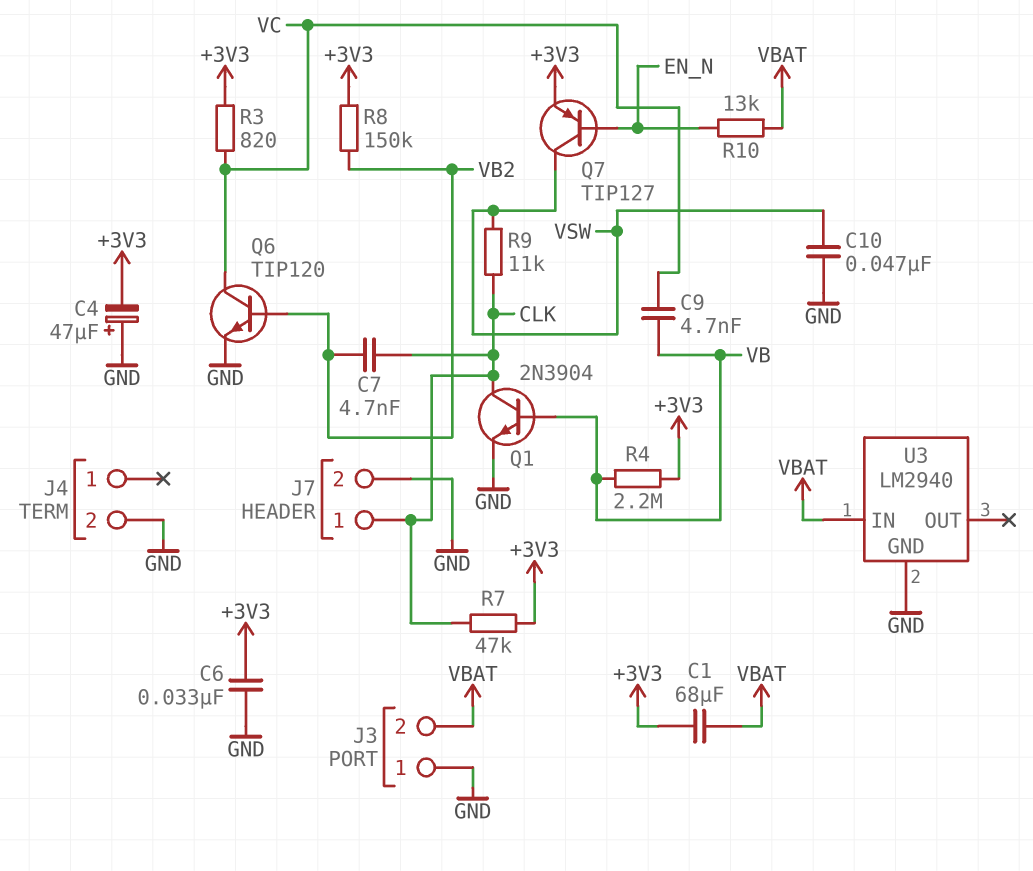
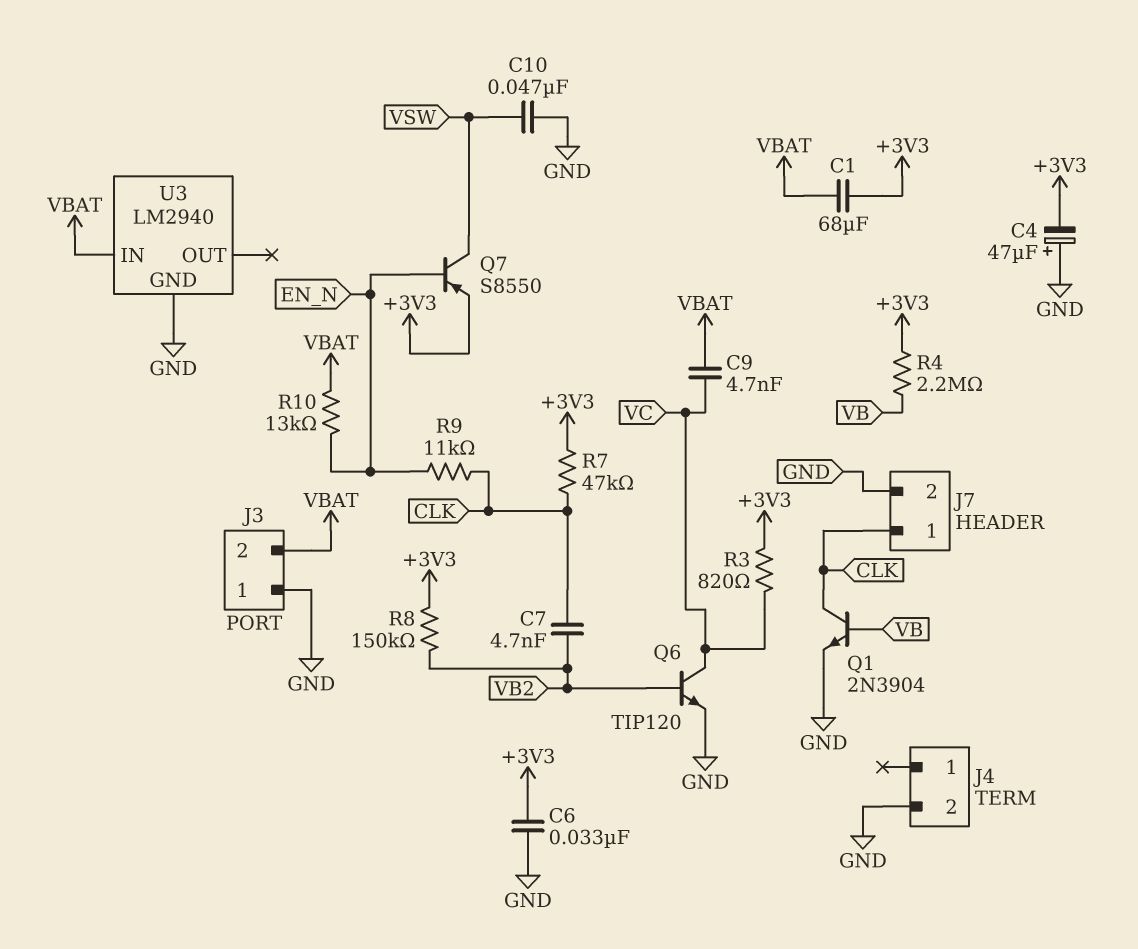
C9: 4.7nF (VB, VC) -> 4.7nF (VBAT, VC)
Q7: PNP TIP127 (B EN_N, C VSW, E +3V3) -> PNP S8550 (B EN_N, C VSW, E +3V3)
R9: 11k (CLK, VSW) -> 11k (CLK, EN_N)

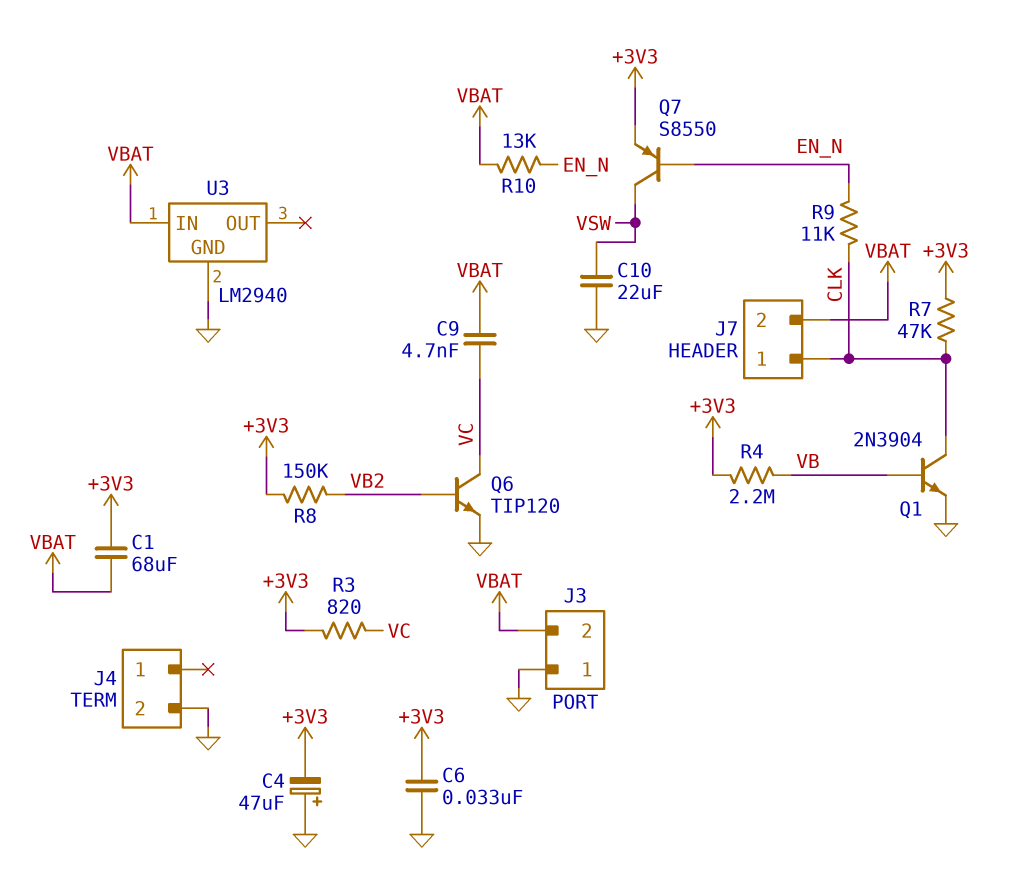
C7: 4.7nF (CLK, VB2) -> none
C10: 47nF (GND, VSW) -> 22uF (GND, VSW)
J7 pin 2: GND -> VBAT

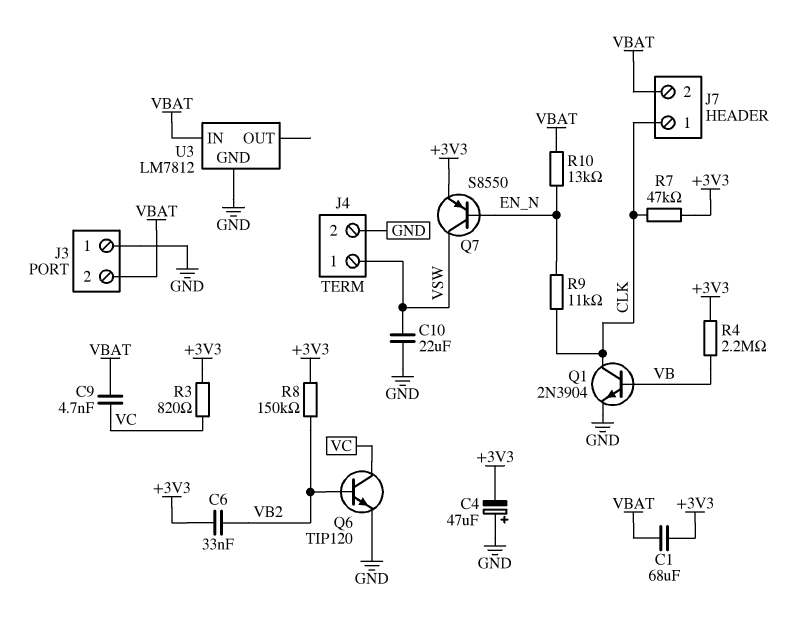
C6: 33nF (+3V3, GND) -> 33nF (+3V3, VB2)
J4 pin 1: none -> VSW
U3: LM2940 -> LM7812

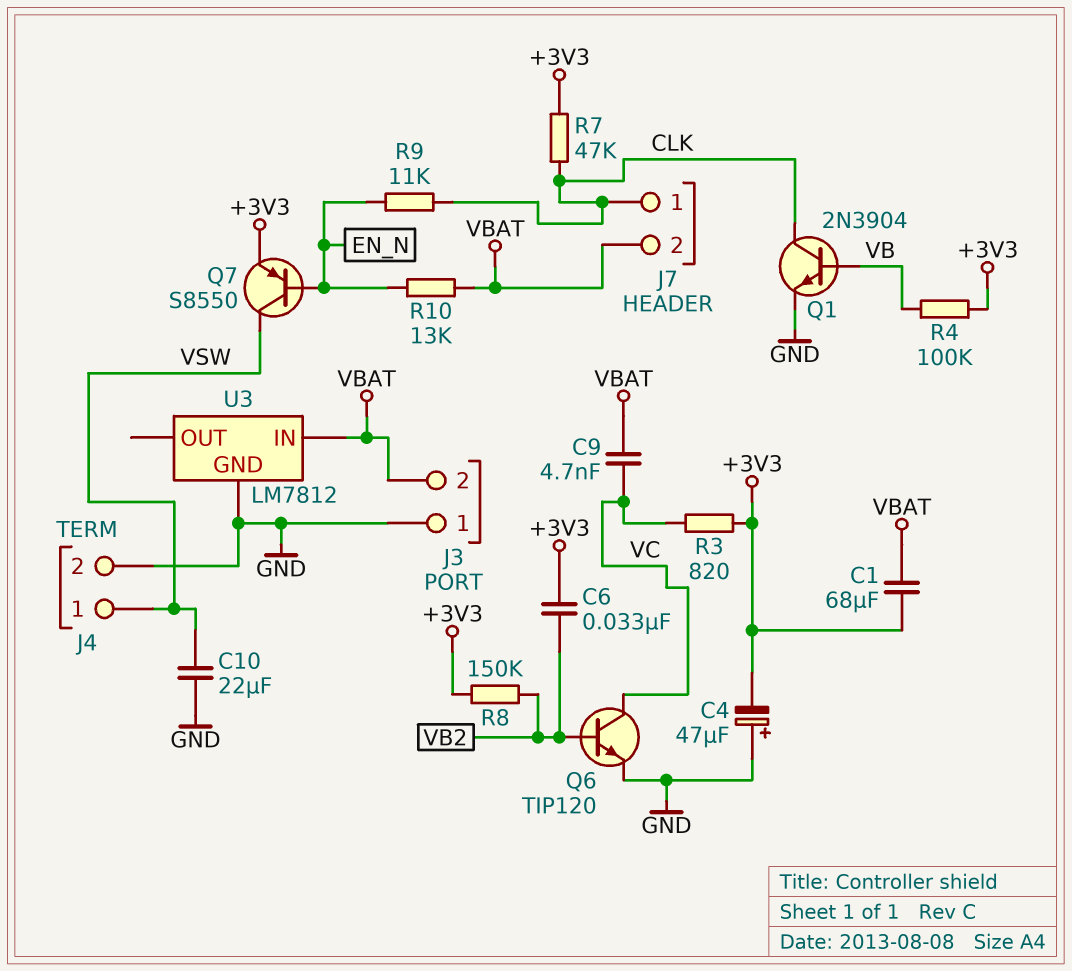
R4: 2.2M (+3V3, VB) -> 100k (+3V3, VB)

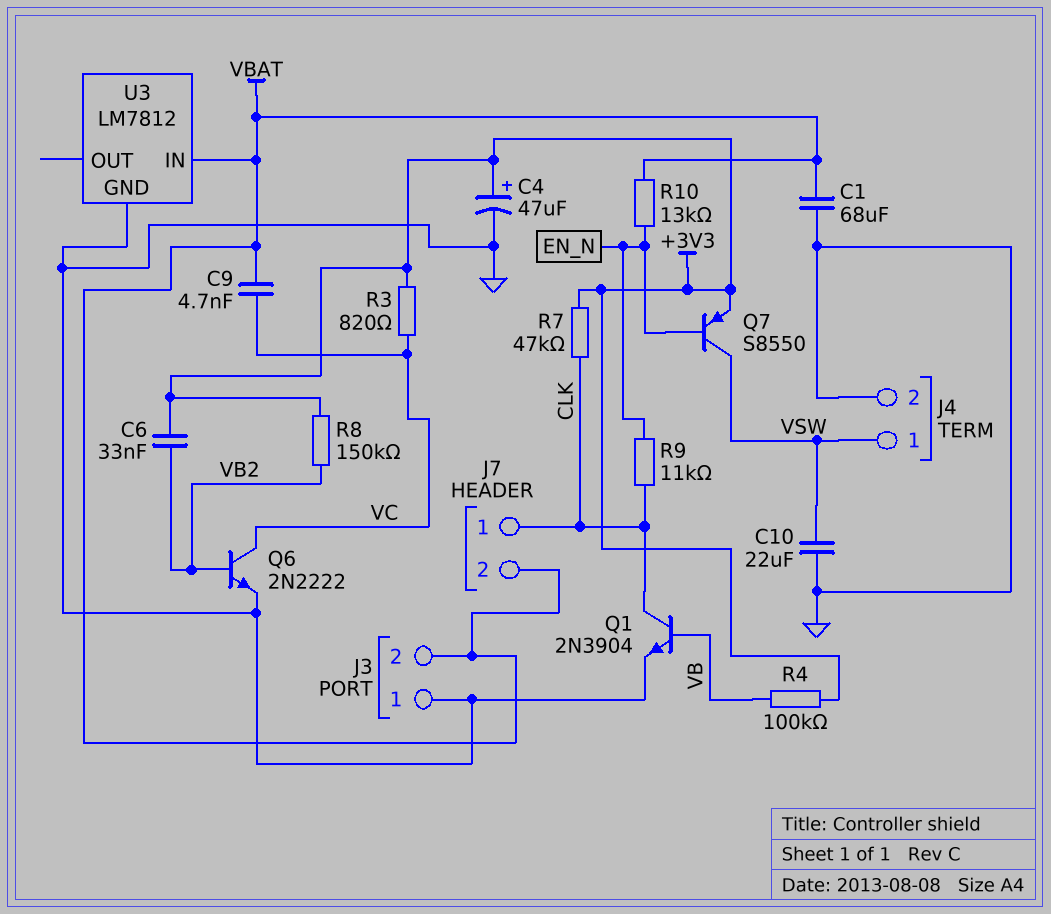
C1: 68uF (+3V3, VBAT) -> 68uF (GND, VBAT)
C4: 47uF (plus GND, minus +3V3) -> 47uF (plus +3V3, minus GND)
Q6: NPN TIP120 (B VB2, C VC, E GND) -> NPN 2N2222 (B VB2, C VC, E GND)

